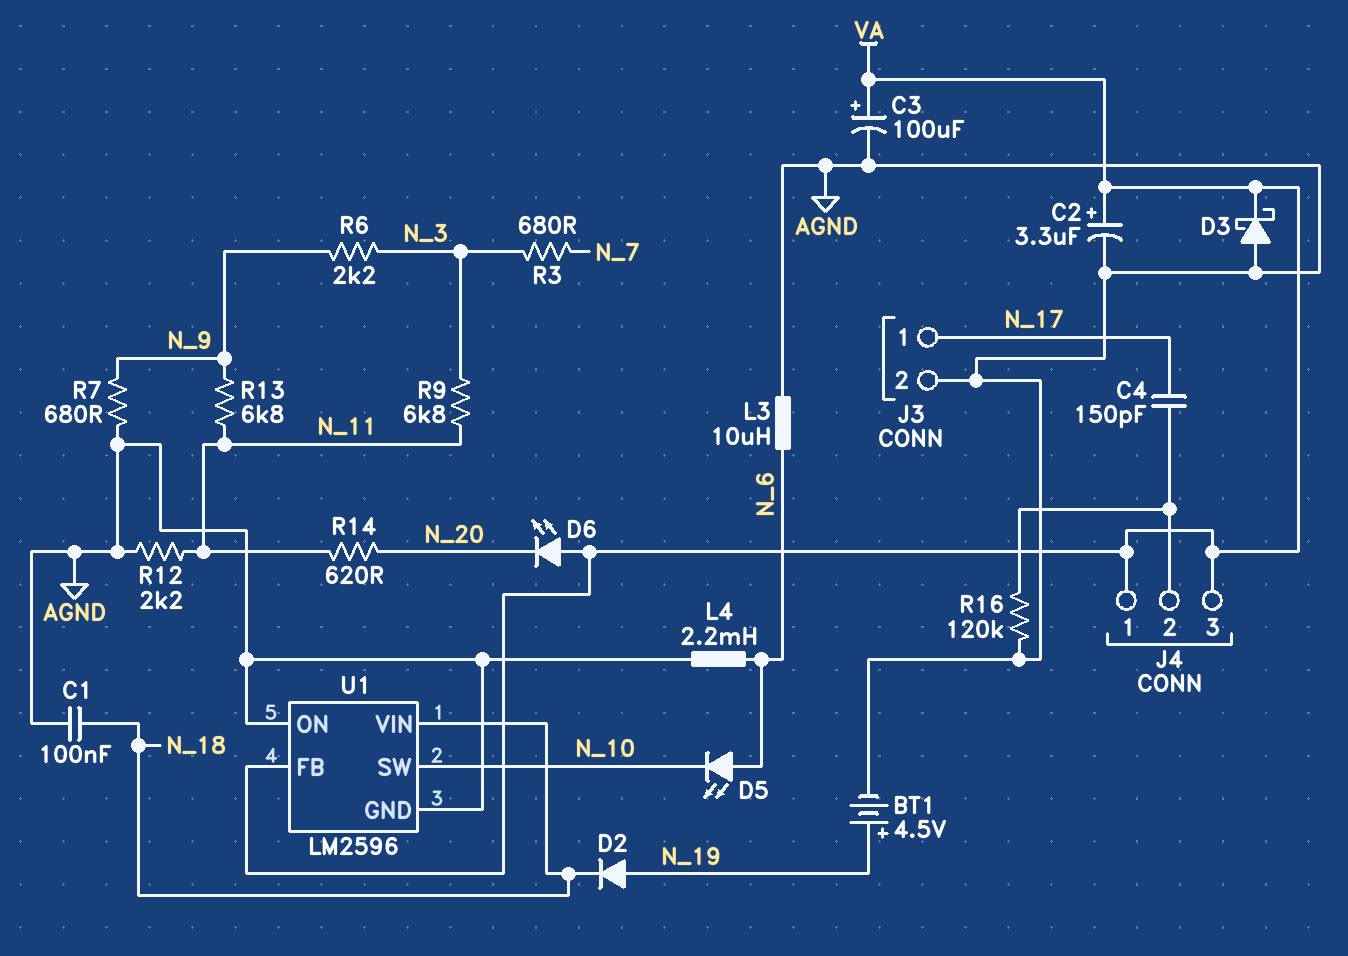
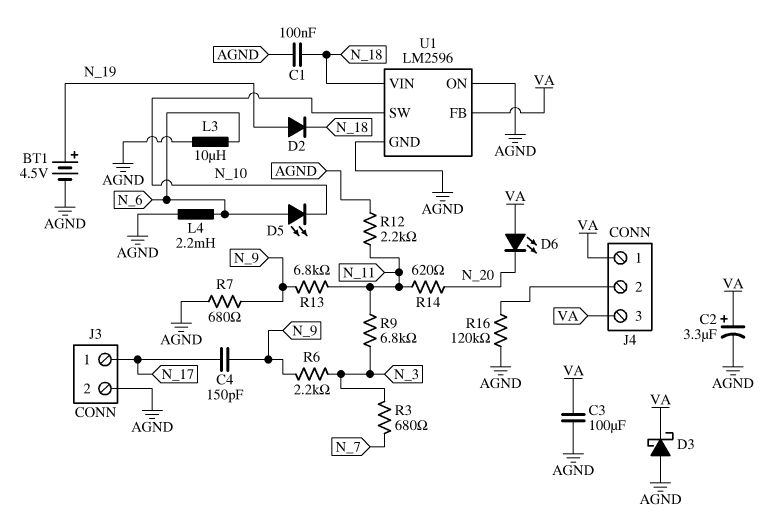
C3: 100uF (plus VA, minus AGND) -> 100uF (AGND, VA)
C4: 150pF (J4/2, N_17) -> 150pF (N_9, N_17)

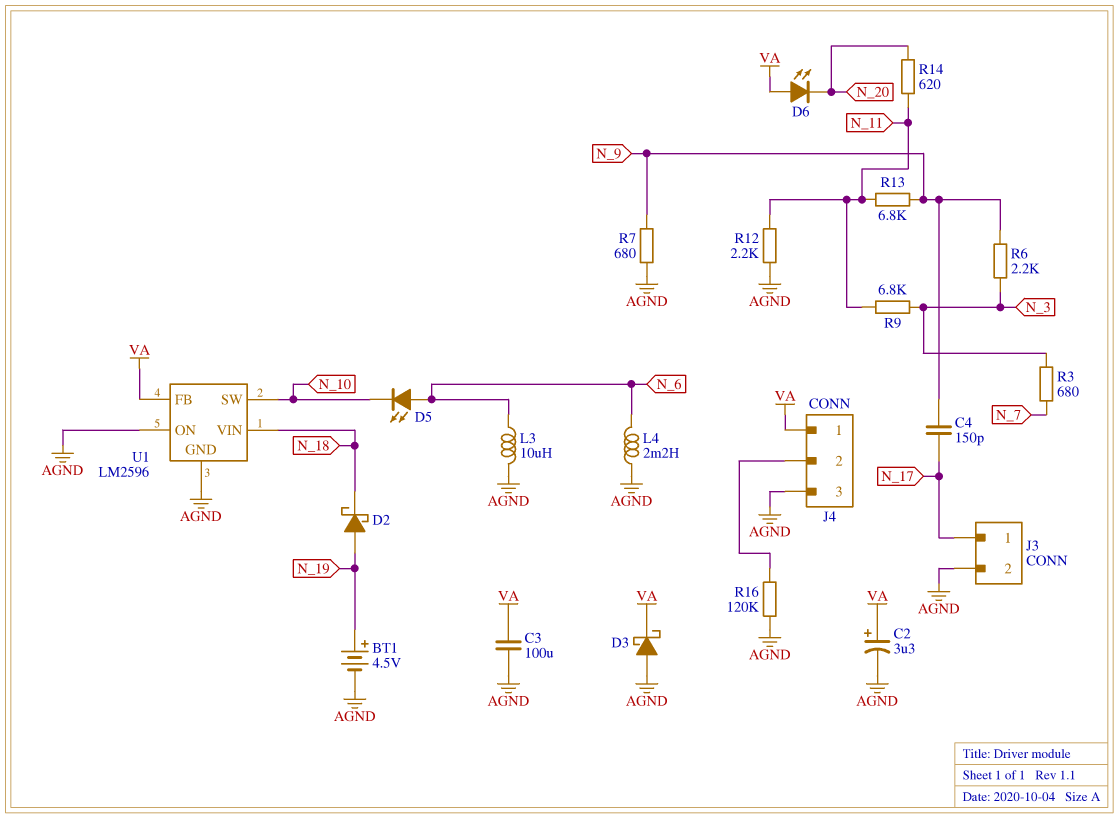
C1: 100nF (AGND, N_18) -> none
D2: diode (A N_19, K N_18) -> schottky (A N_19, K N_18)
J4 pin 3: VA -> AGND

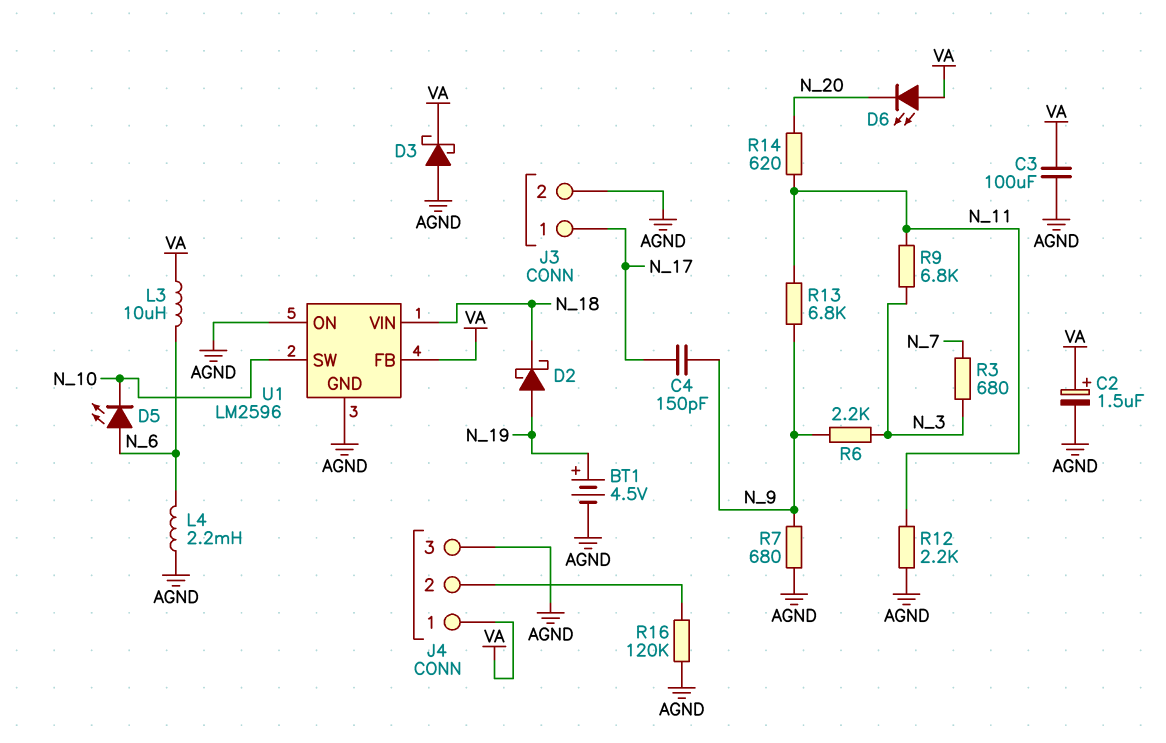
C2: 3.3uF (plus VA, minus AGND) -> 1.5uF (plus VA, minus AGND)
L3: 10uH (AGND, N_6) -> 10uH (N_6, VA)

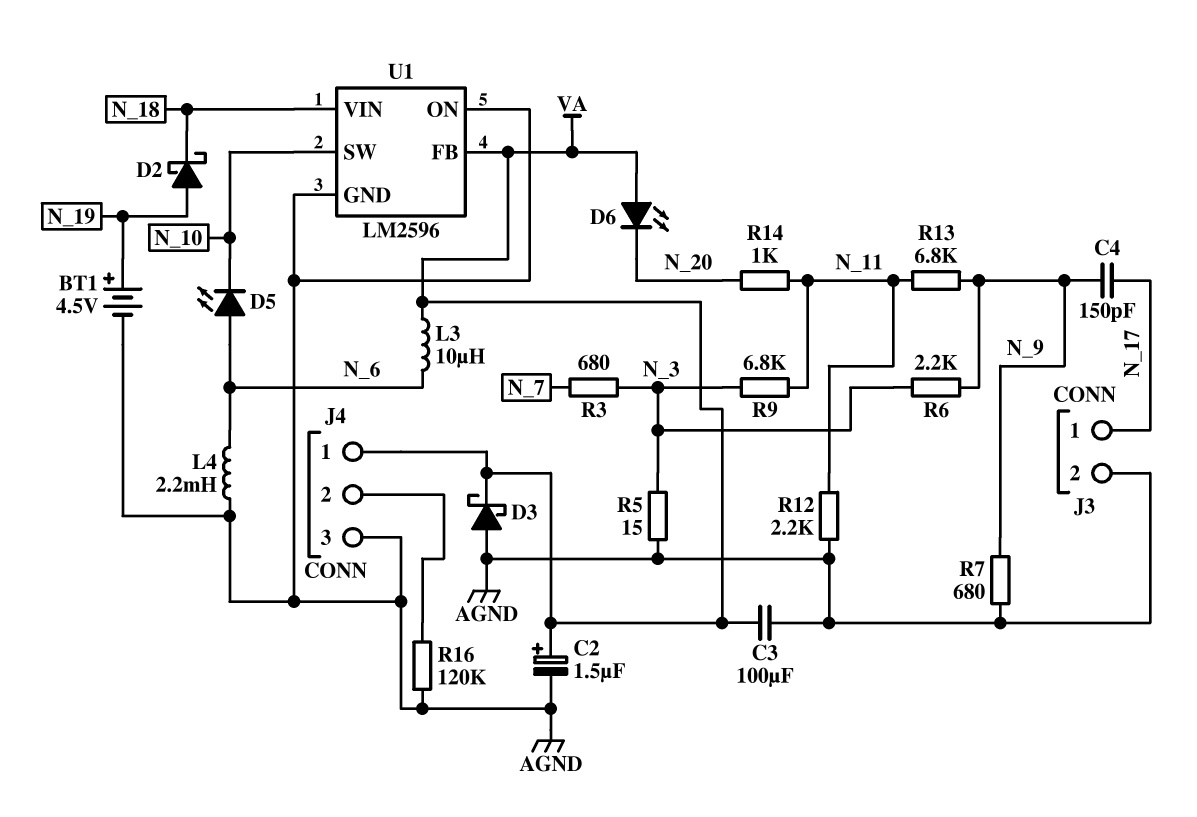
R5: none -> 15 (AGND, N_3)
R14: 620 (N_11, N_20) -> 1k (N_11, N_20)

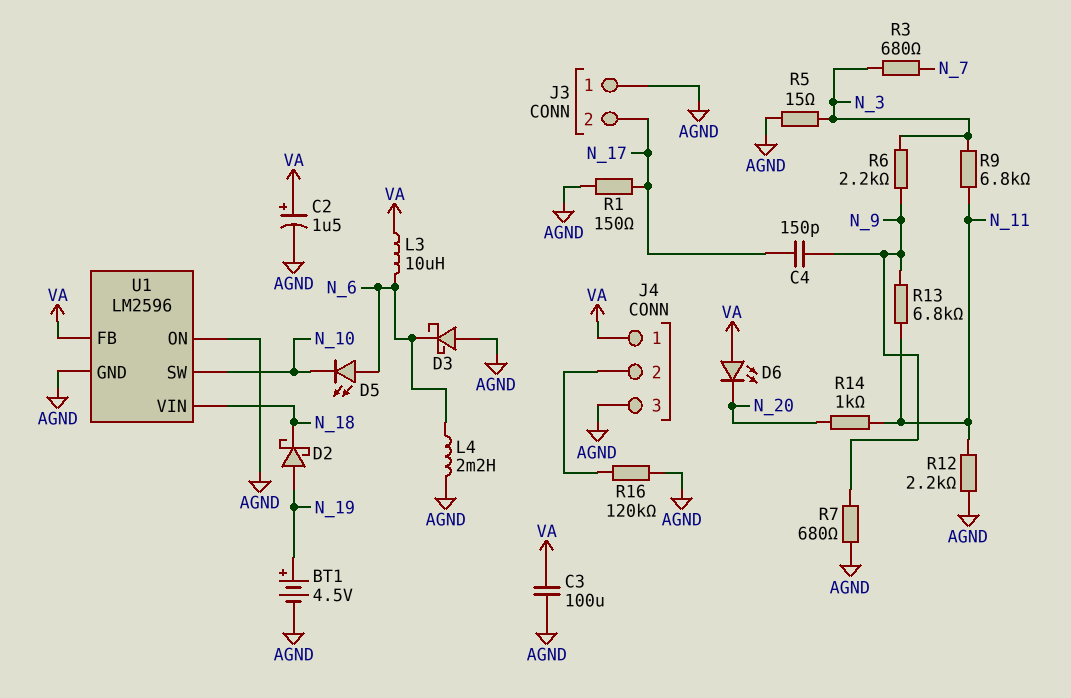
D3: schottky (A AGND, K VA) -> schottky (A AGND, K N_6)
J3 pin 1: N_17 -> AGND
J3 pin 2: AGND -> N_17
R1: none -> 150 (AGND, N_17)

